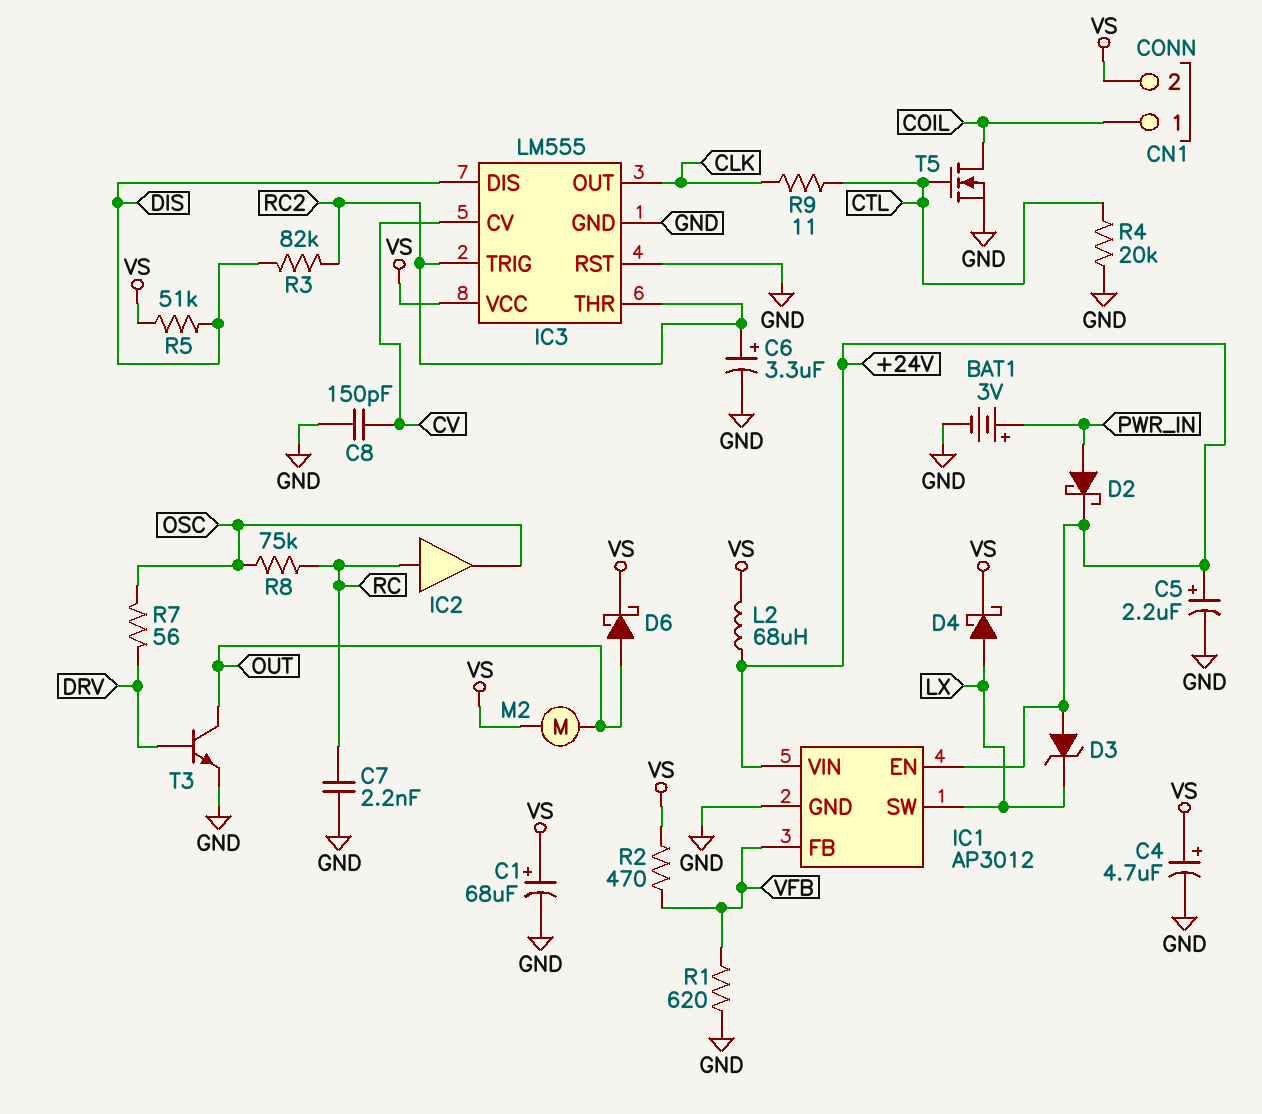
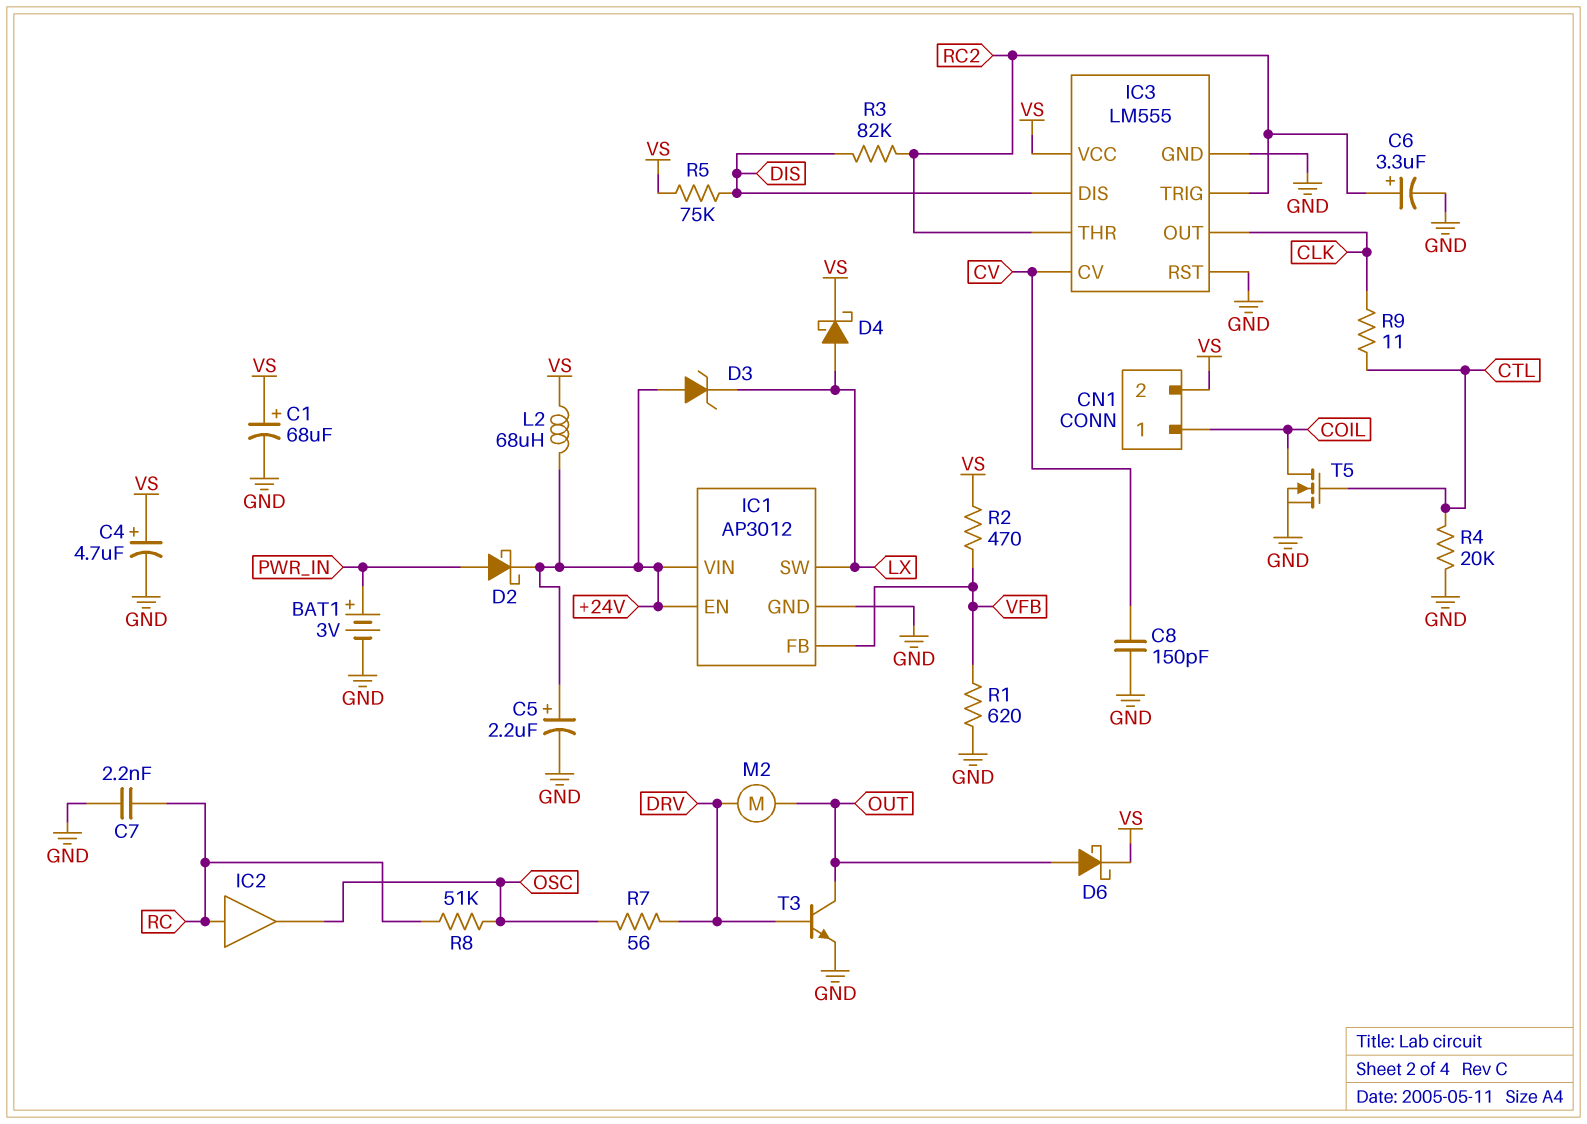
M2: motor (OUT, VS) -> motor (DRV, OUT)
R5: 51k (DIS, VS) -> 75k (DIS, VS)
R8: 75k (OSC, RC) -> 51k (OSC, RC)

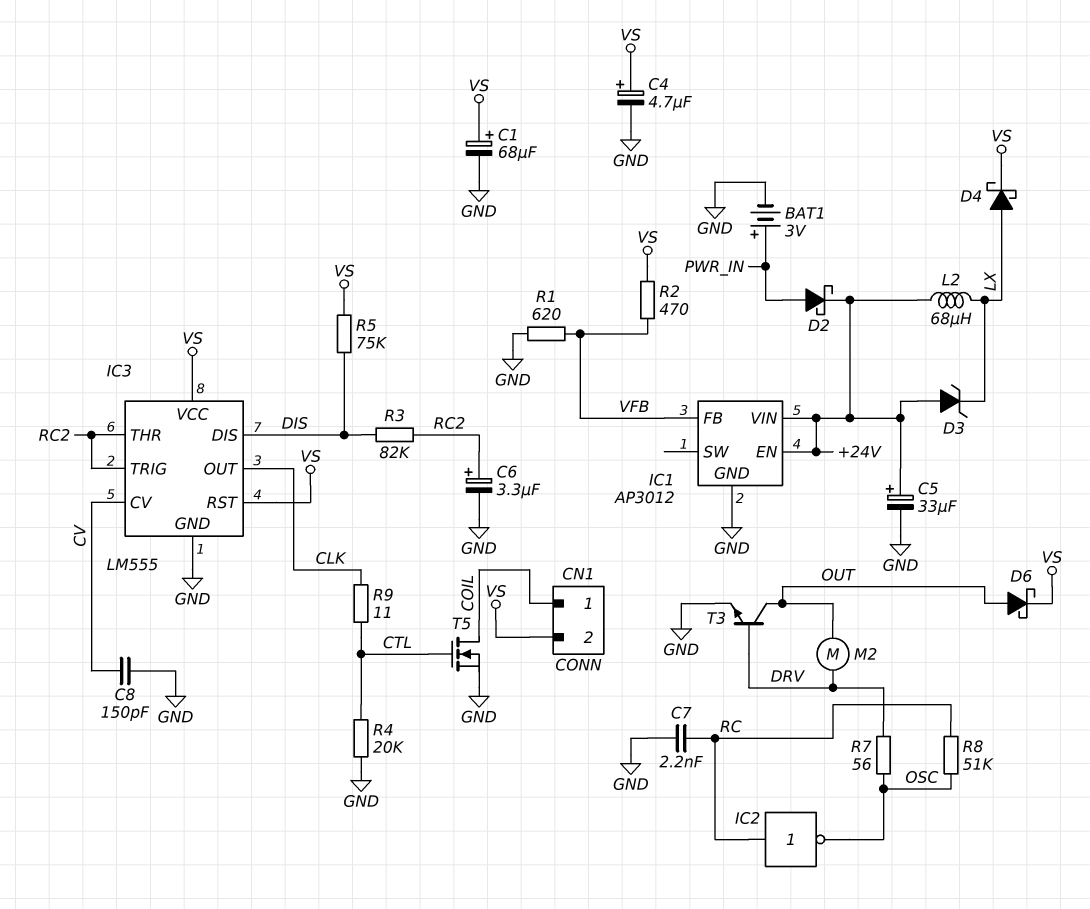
C5: 2.2uF (plus +24V, minus GND) -> 33uF (plus +24V, minus GND)
IC1 pin SW: LX -> none
IC2: buffer (in RC, out OSC) -> NOT (in RC, out OSC)
IC3 pin RST: GND -> VS
L2: 68uH (+24V, VS) -> 68uH (+24V, LX)

